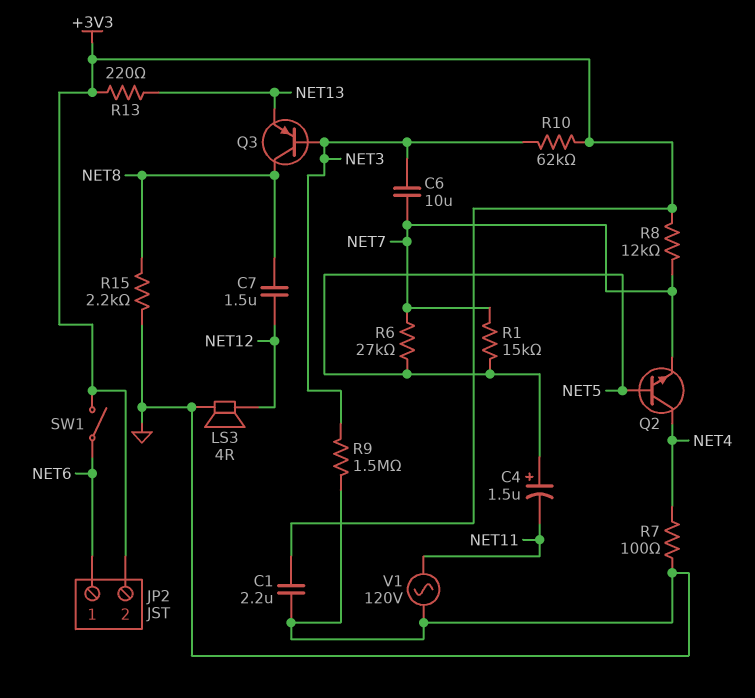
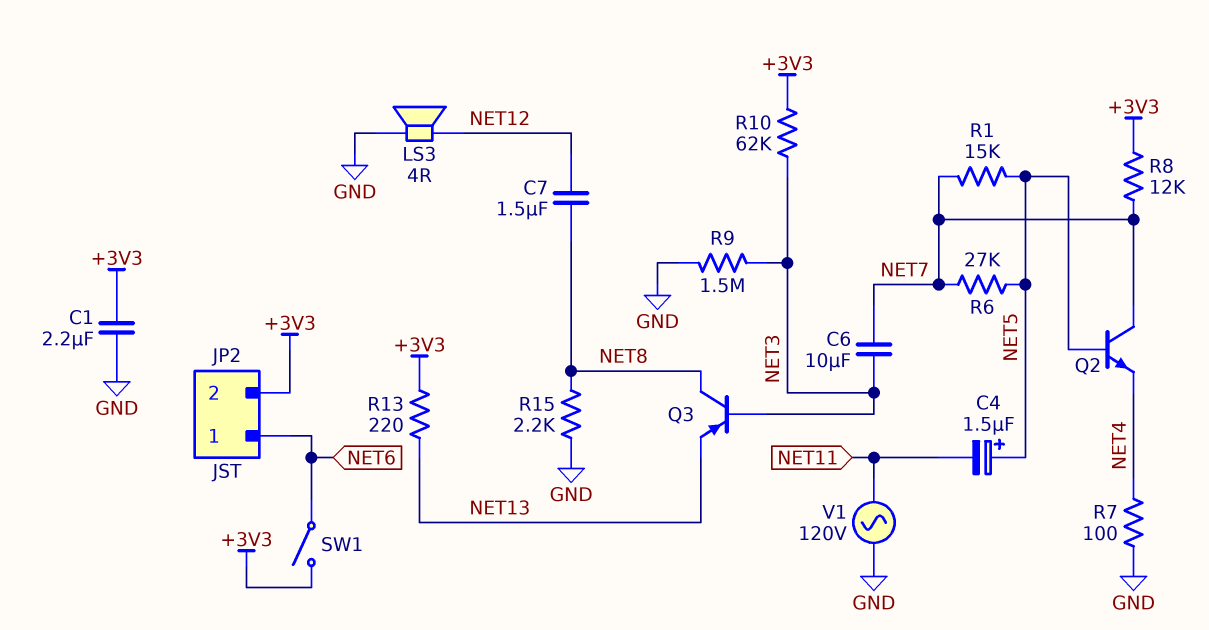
Q2: NPN (B NET5, C NET4, E NET7) -> NPN (B NET5, C NET7, E NET4)

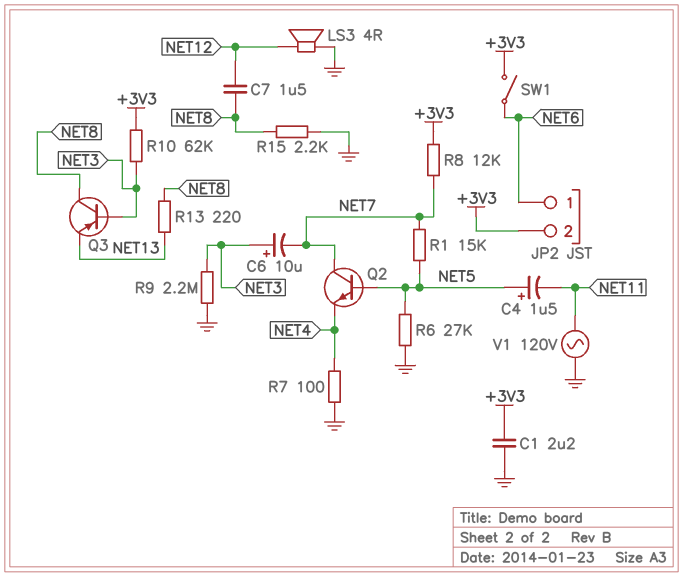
C6: 10uF (NET3, NET7) -> 10uF (plus NET3, minus NET7)
R6: 27k (NET5, NET7) -> 27k (GND, NET5)
R9: 1.5M (GND, NET3) -> 2.2M (GND, NET3)
R13: 220 (+3V3, NET13) -> 220 (NET8, NET13)

